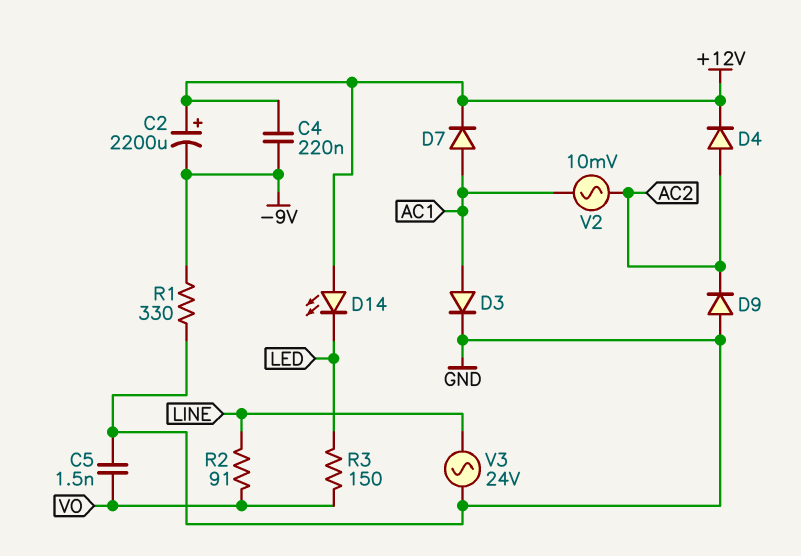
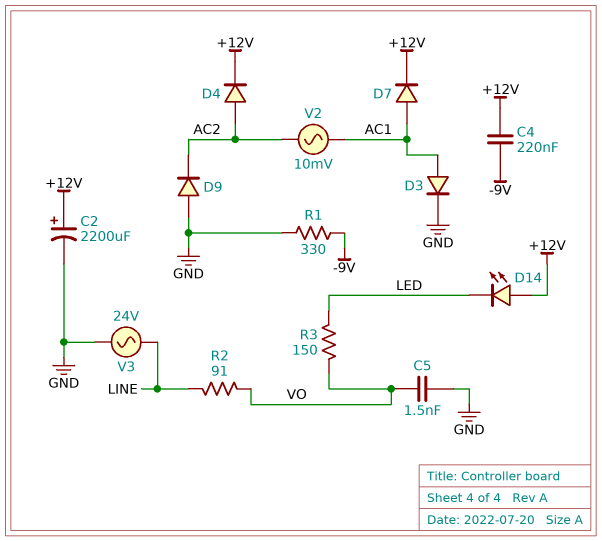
C2: 2200uF (plus +12V, minus -9V) -> 2200uF (plus +12V, minus GND)

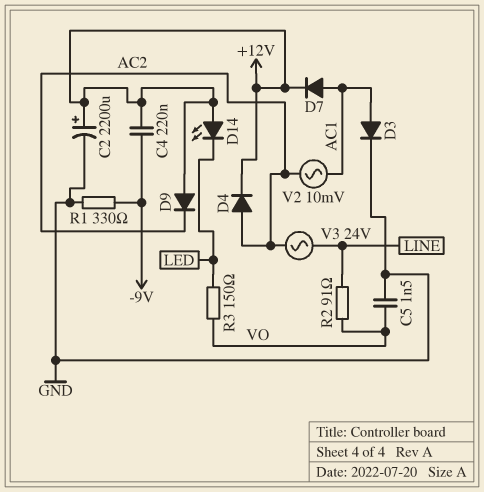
D9: diode (A GND, K AC2) -> diode (A +12V, K AC2)
V3: AC 24V (GND, LINE) -> AC 24V (AC2, LINE)

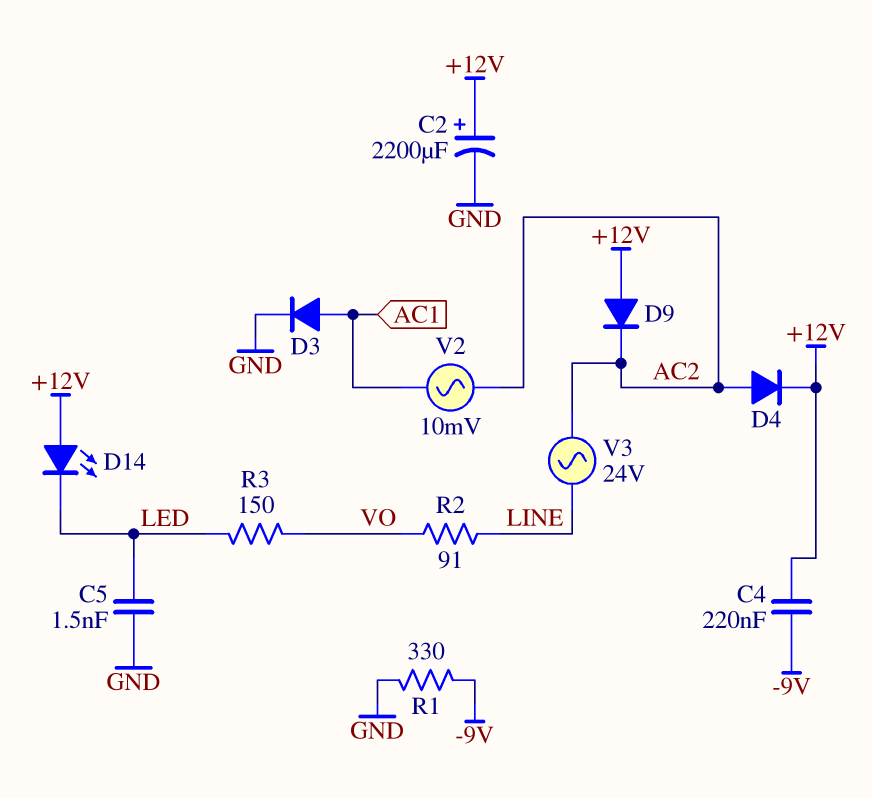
C5: 1.5nF (GND, VO) -> 1.5nF (GND, LED)
D7: diode (A AC1, K +12V) -> none

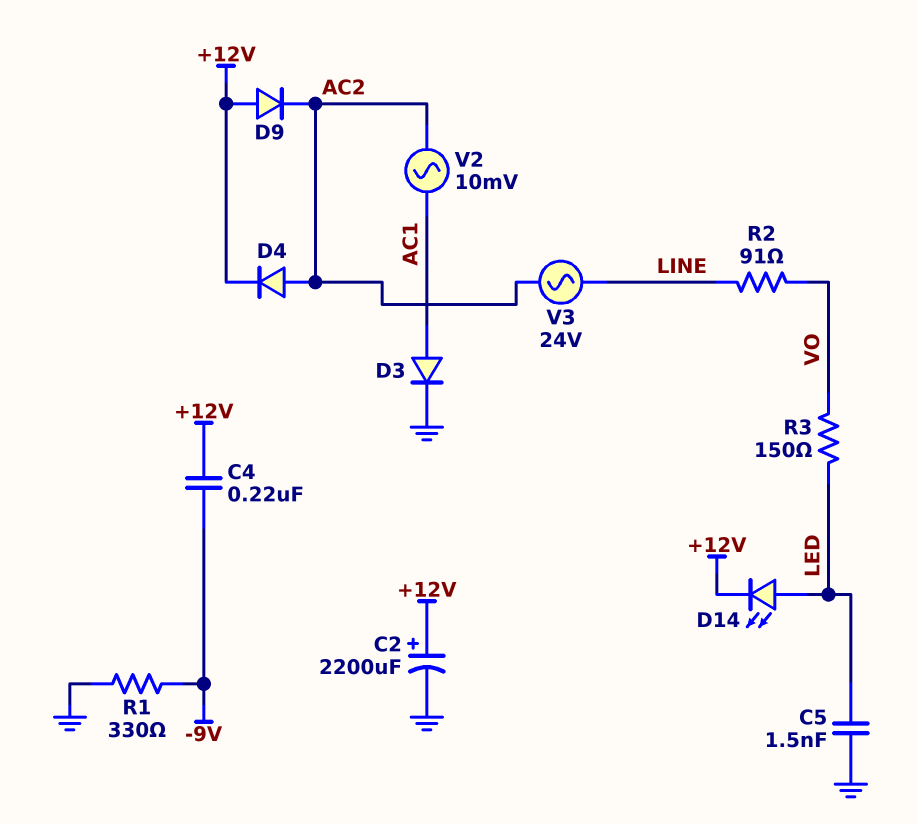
D14: LED (A +12V, K LED) -> LED (A LED, K +12V)

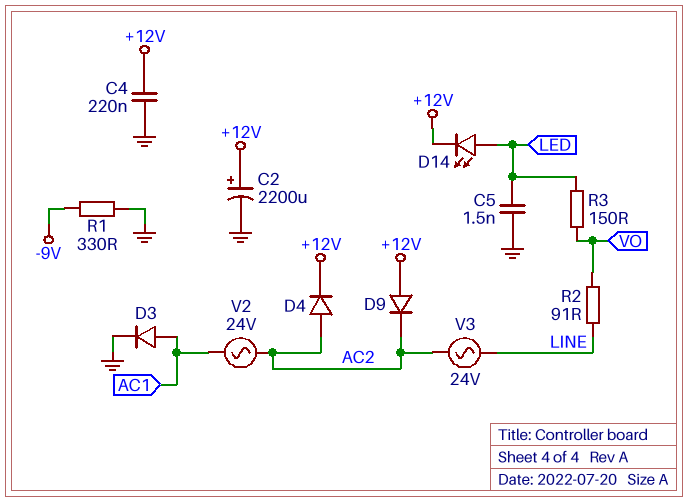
C4: 220nF (+12V, -9V) -> 220nF (+12V, GND)
V2: AC 10mV (AC1, AC2) -> AC 24V (AC1, AC2)

